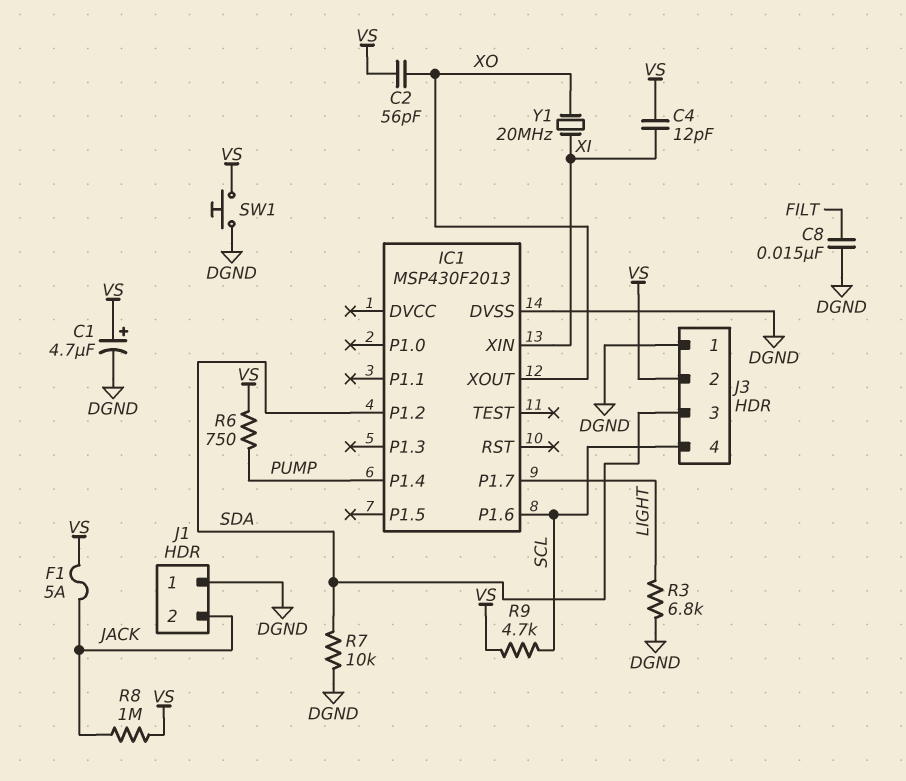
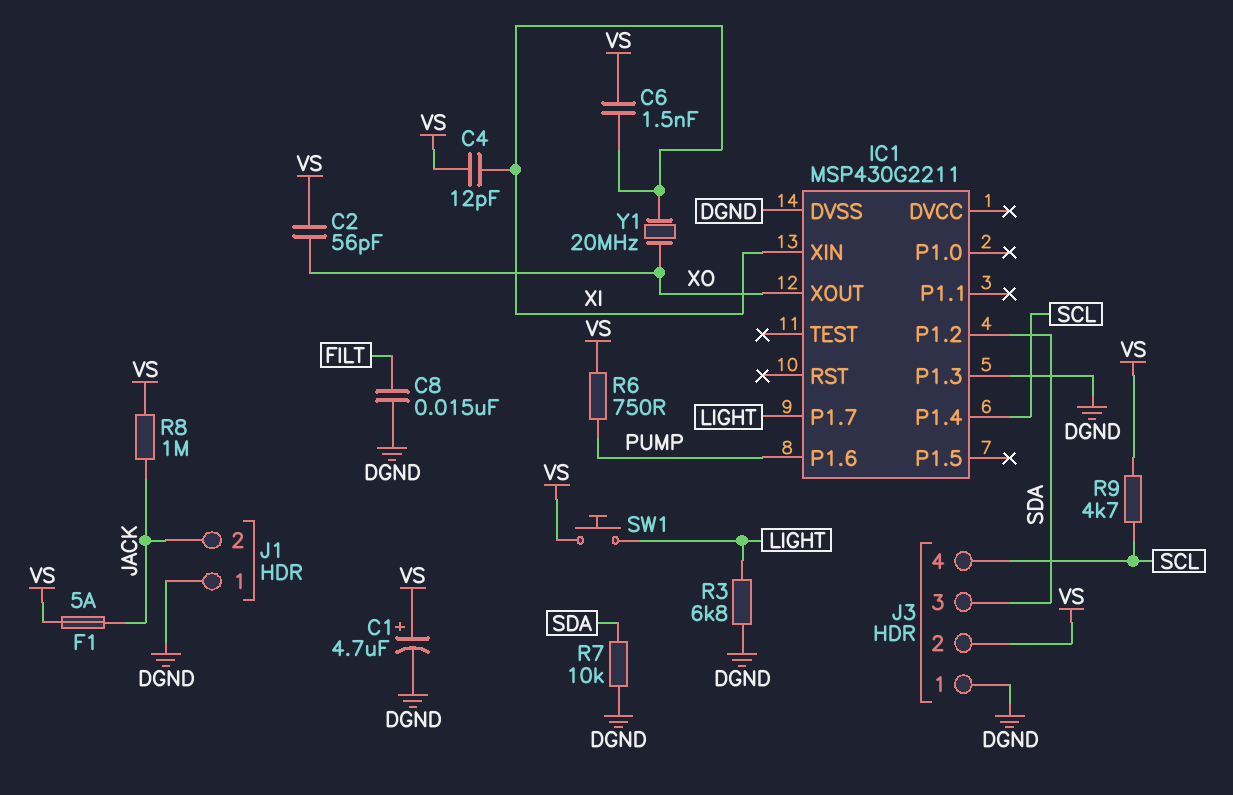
C6: none -> 1.5nF (VS, XI)
IC1: MSP430F2013 -> MSP430G2211
IC1 pin P1.3: none -> DGND
IC1 pin P1.4: PUMP -> SCL
IC1 pin P1.6: SCL -> PUMP
SW1: button (DGND, VS) -> button (LIGHT, VS)

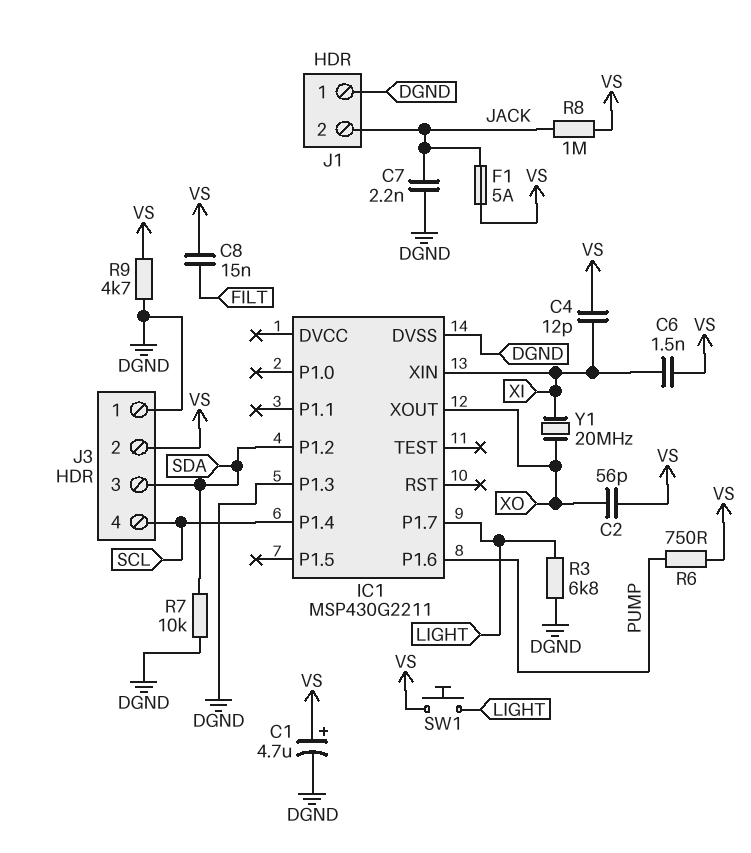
C7: none -> 2.2nF (DGND, JACK)
C8: 15nF (DGND, FILT) -> 15nF (FILT, VS)
R9: 4.7k (SCL, VS) -> 4.7k (DGND, VS)

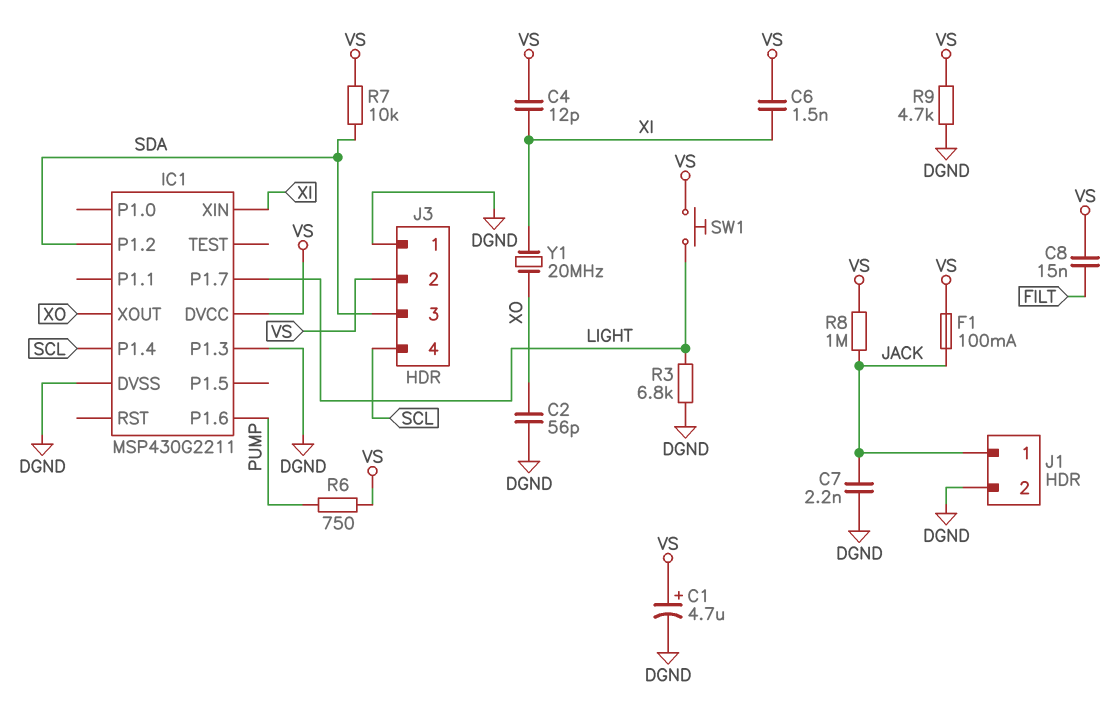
C2: 56pF (VS, XO) -> 56pF (DGND, XO)
F1: 5A (JACK, VS) -> 100mA (JACK, VS)
IC1 pin DVCC: none -> VS
J1 pin 1: DGND -> JACK
J1 pin 2: JACK -> DGND
R7: 10k (DGND, SDA) -> 10k (SDA, VS)

